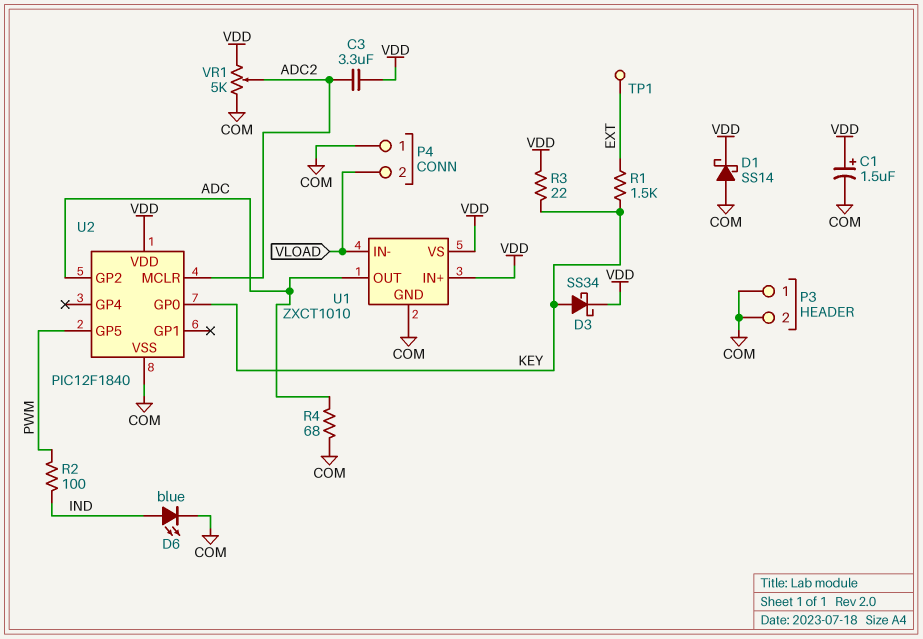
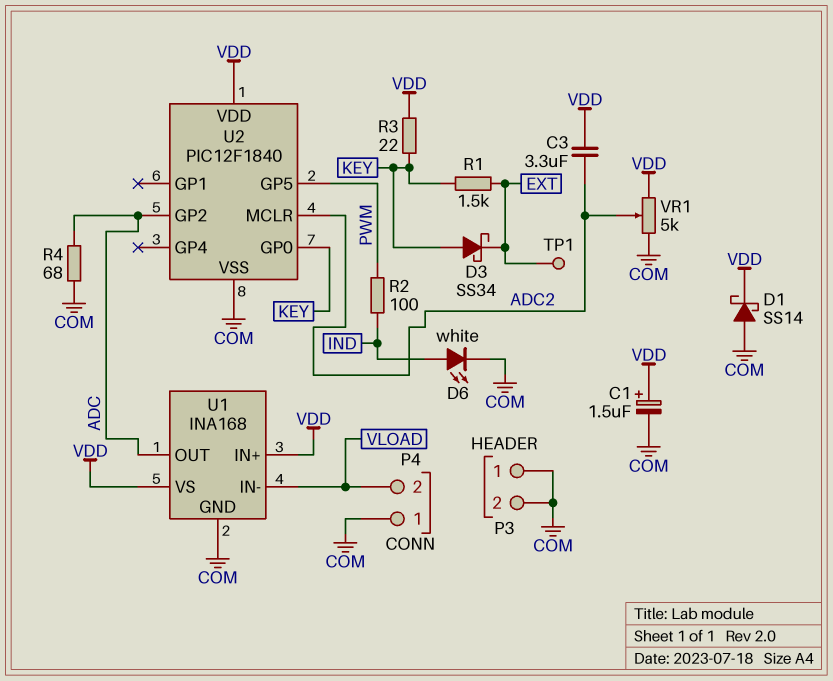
D3: schottky SS34 (A KEY, K VDD) -> schottky SS34 (A KEY, K EXT)
D6: LED blue (A IND, K COM) -> LED white (A IND, K COM)
U1: ZXCT1010 -> INA168

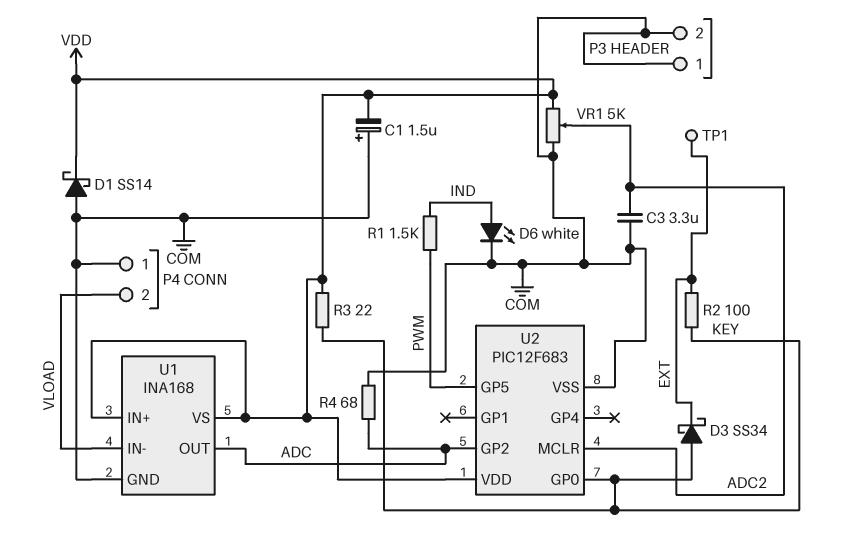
C1: 1.5uF (plus VDD, minus COM) -> 1.5uF (plus COM, minus VDD)
C3: 3.3uF (ADC2, VDD) -> 3.3uF (ADC2, COM)
R1: 1.5k (EXT, KEY) -> 1.5k (IND, PWM)
R2: 100 (IND, PWM) -> 100 (EXT, KEY)
U2: PIC12F1840 -> PIC12F683

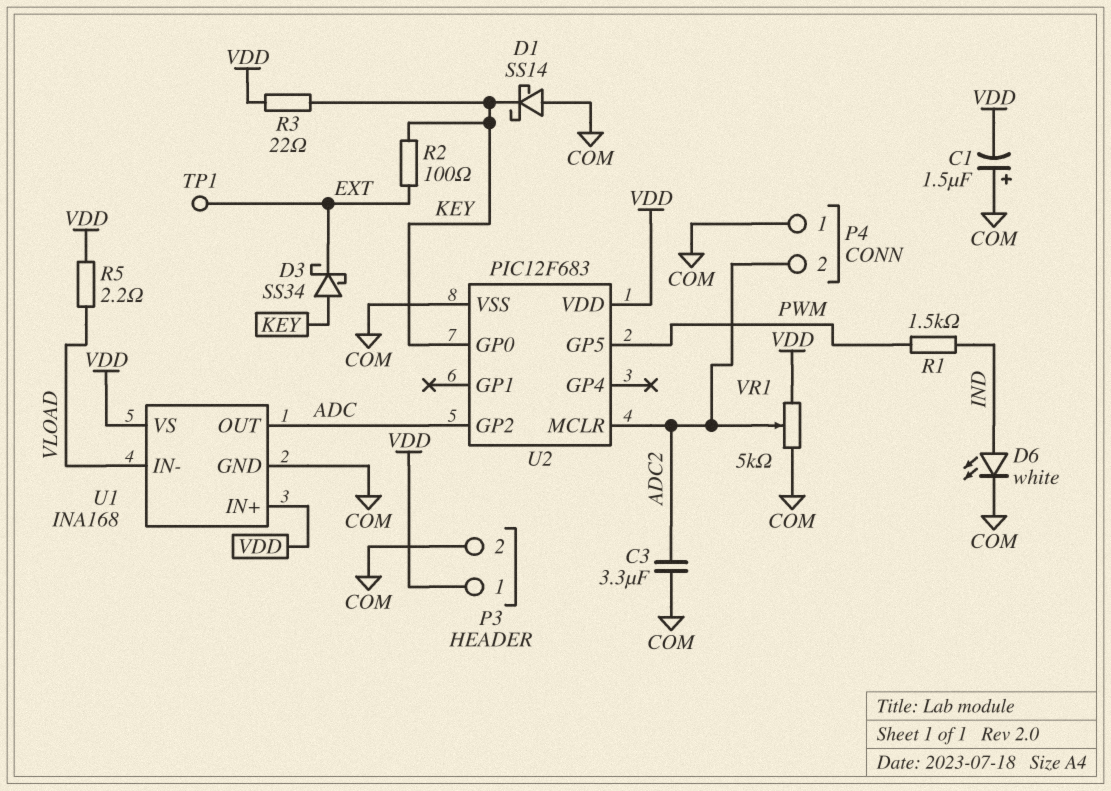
D1: schottky SS14 (A COM, K VDD) -> schottky SS14 (A COM, K KEY)
P3 pin 1: COM -> VDD
P4 pin 2: VLOAD -> ADC2
R4: 68 (ADC, COM) -> none
R5: none -> 2.2 (VDD, VLOAD)

